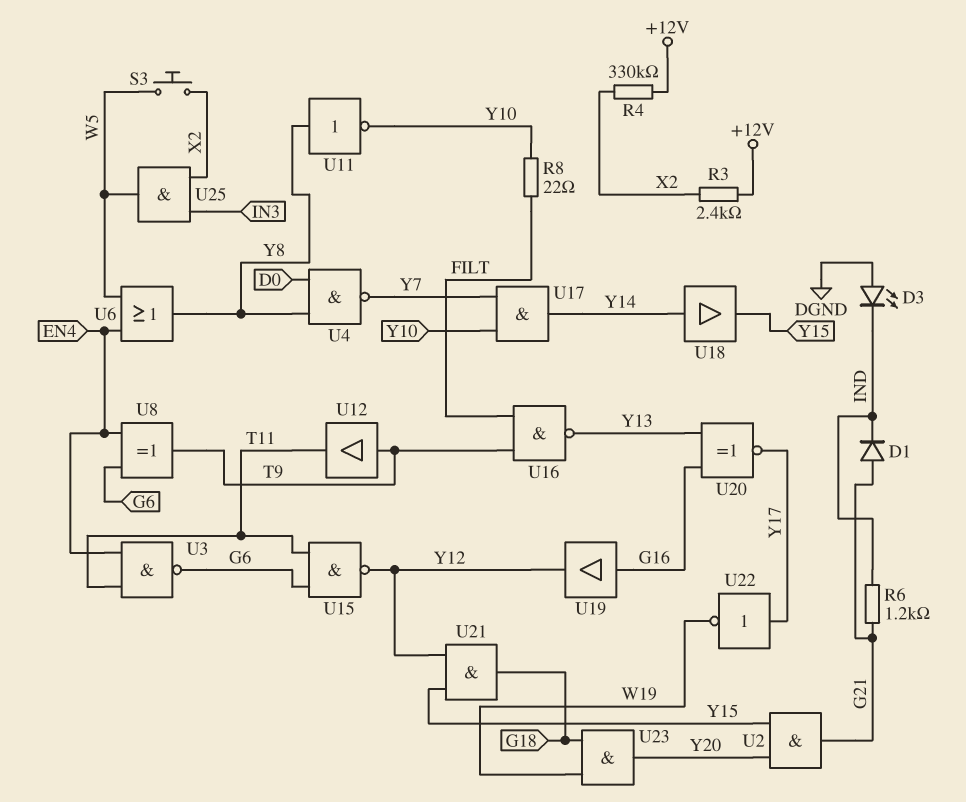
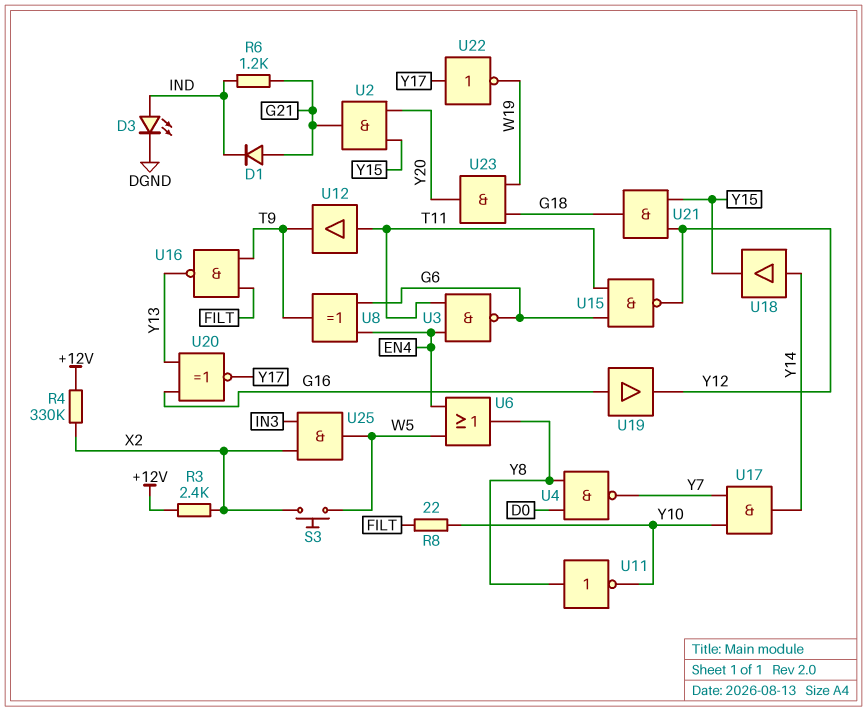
D3: LED (A DGND, K IND) -> LED (A IND, K DGND)
U12: buffer (in T9, out T11) -> buffer (in T11, out T9)

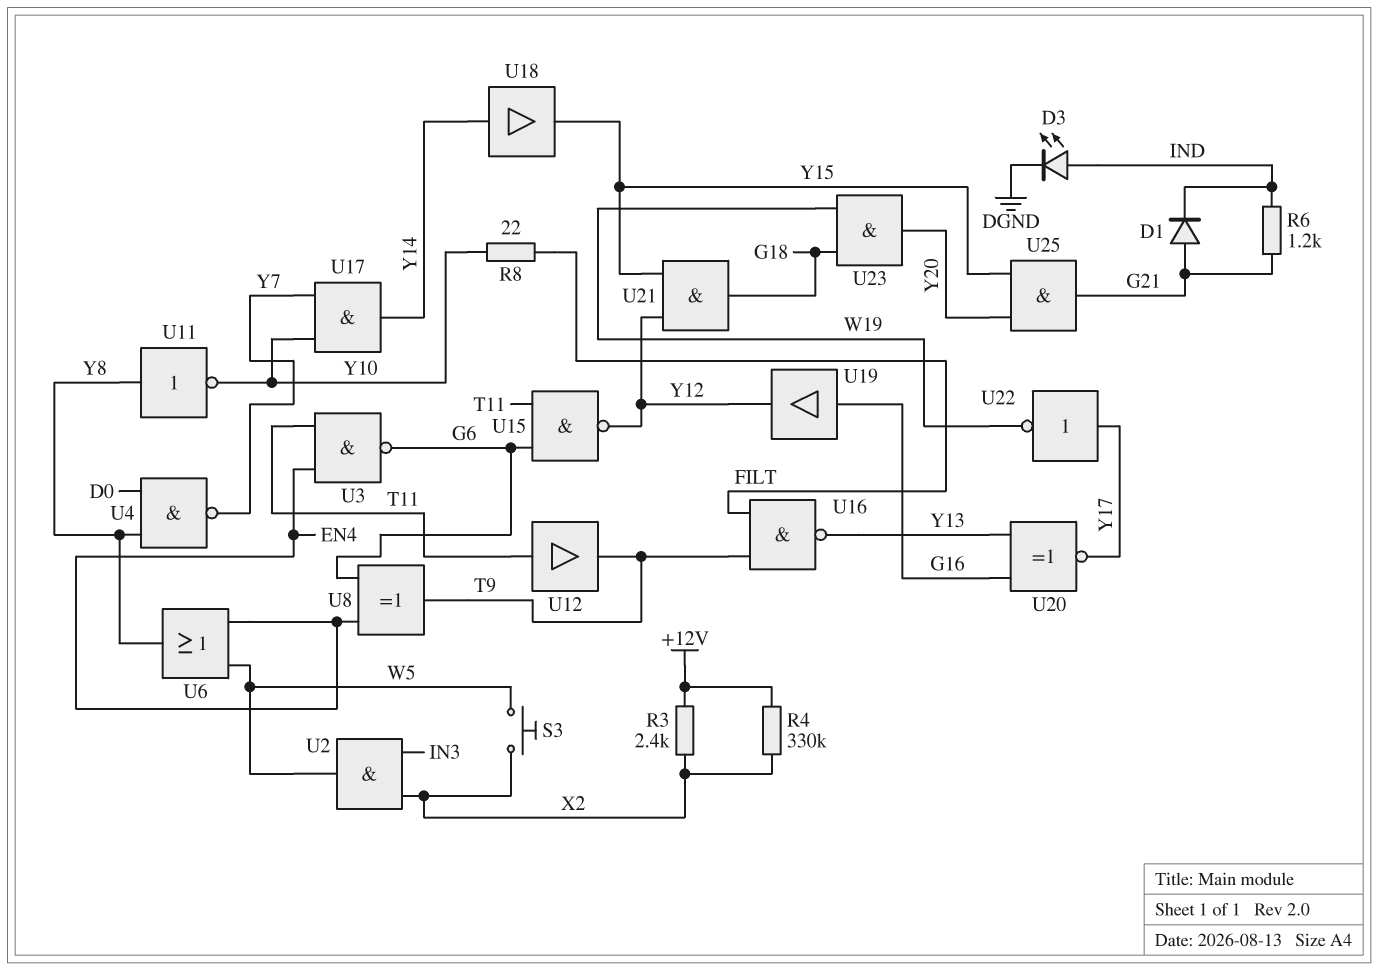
U2: AND (in Y15, in Y20, out G21) -> AND (in IN3, in X2, out W5)
U25: AND (in IN3, in X2, out W5) -> AND (in Y15, in Y20, out G21)

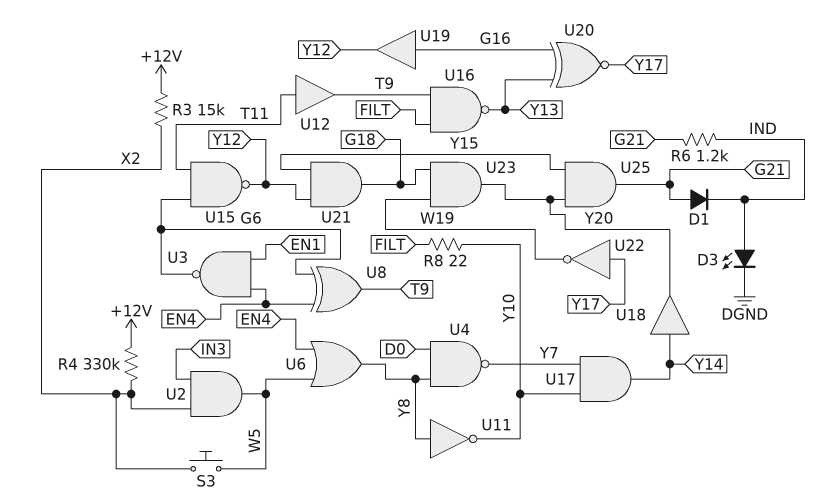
R3: 2.4k (+12V, X2) -> 15k (+12V, X2)
U3: NAND (in EN4, in T11, out G6) -> NAND (in EN1, in EN4, out G6)
U18: buffer (in Y14, out Y15) -> buffer (in Y14, out Y20)

